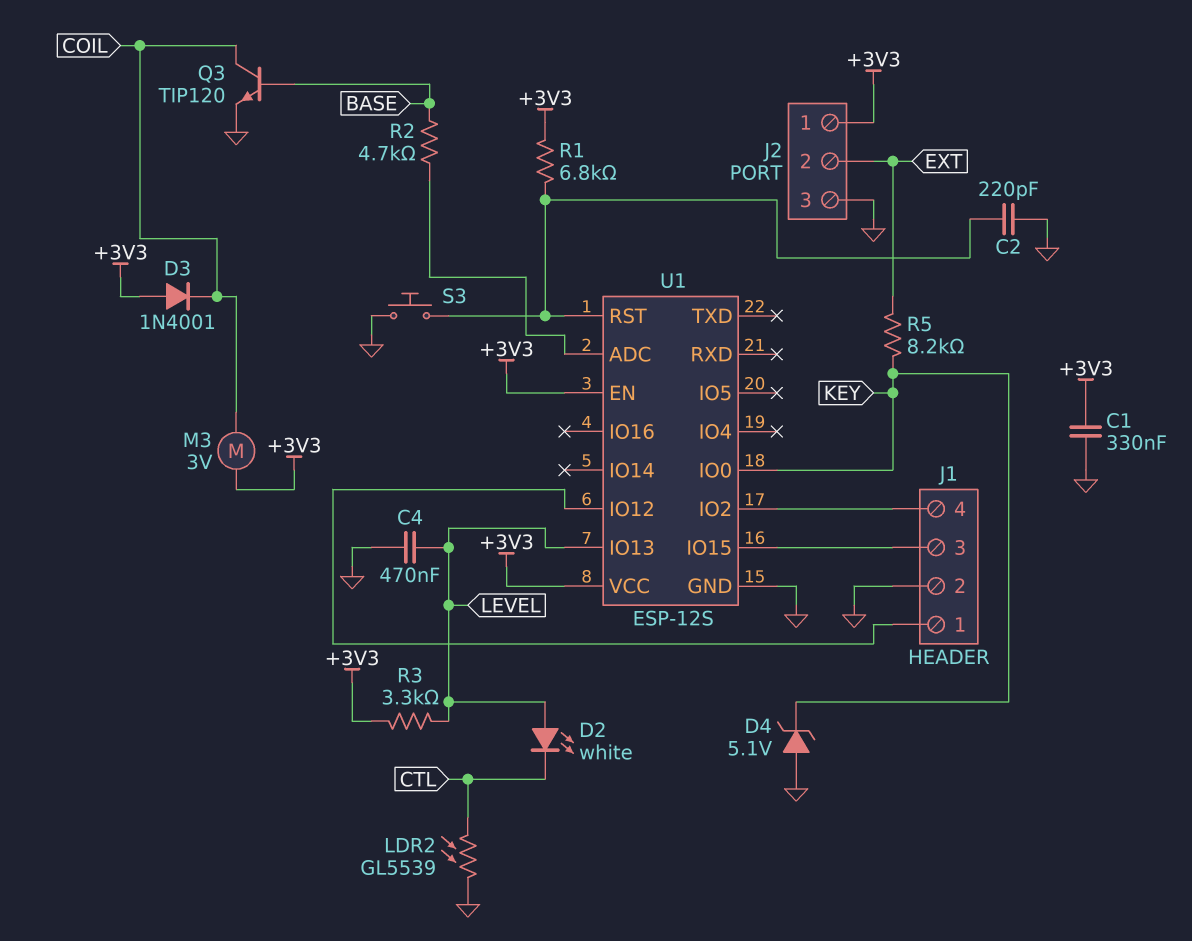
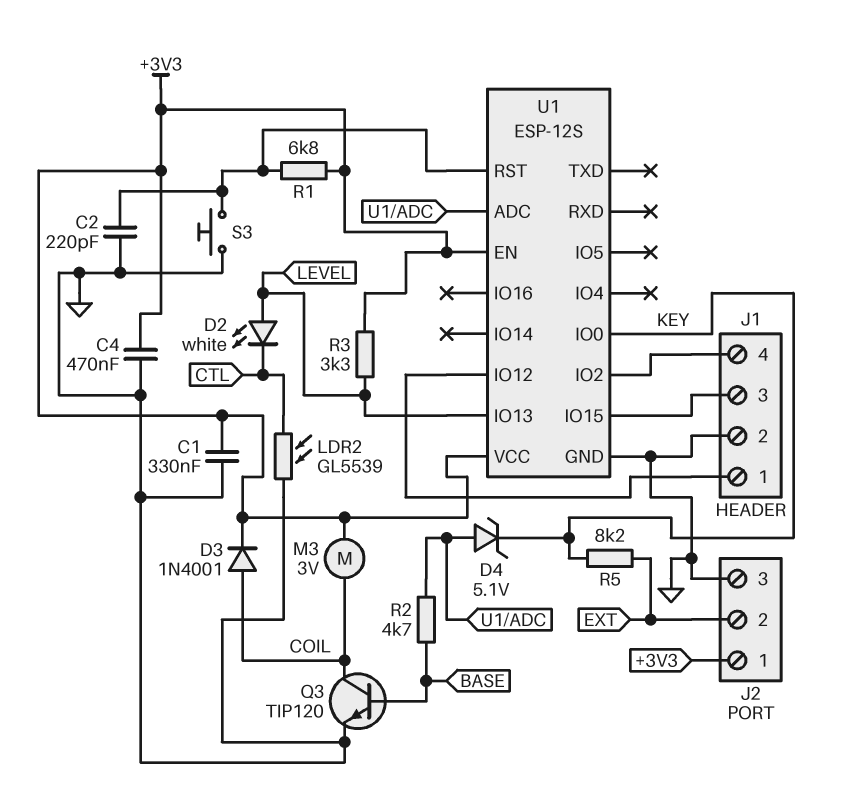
C4: 470nF (GND, LEVEL) -> 470nF (+3V3, GND)
D3: diode 1N4001 (A +3V3, K COIL) -> diode 1N4001 (A COIL, K +3V3)
D4: zener 5.1V (A GND, K KEY) -> zener 5.1V (A U1/ADC, K KEY)

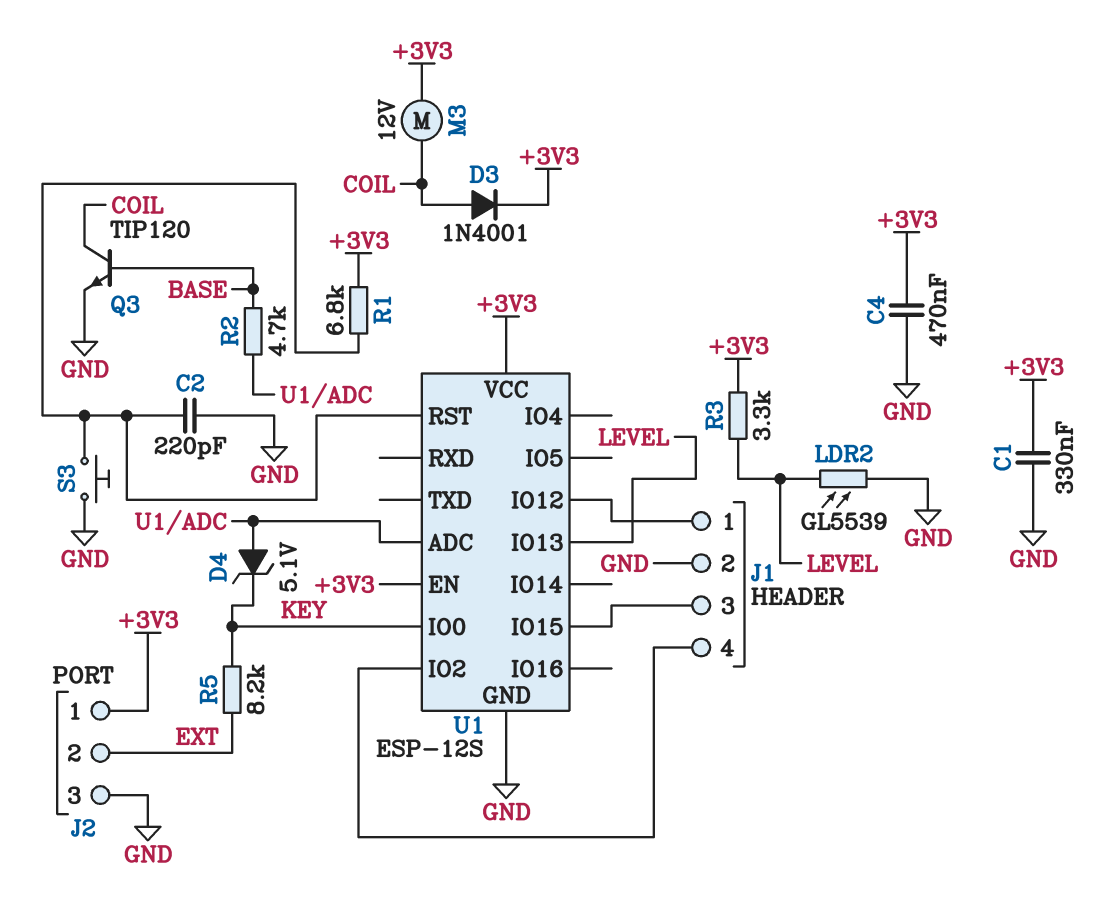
D2: LED white (A LEVEL, K CTL) -> none
LDR2: GL5539 (CTL, GND) -> GL5539 (GND, LEVEL)
M3: motor 3V (+3V3, COIL) -> motor 12V (+3V3, COIL)

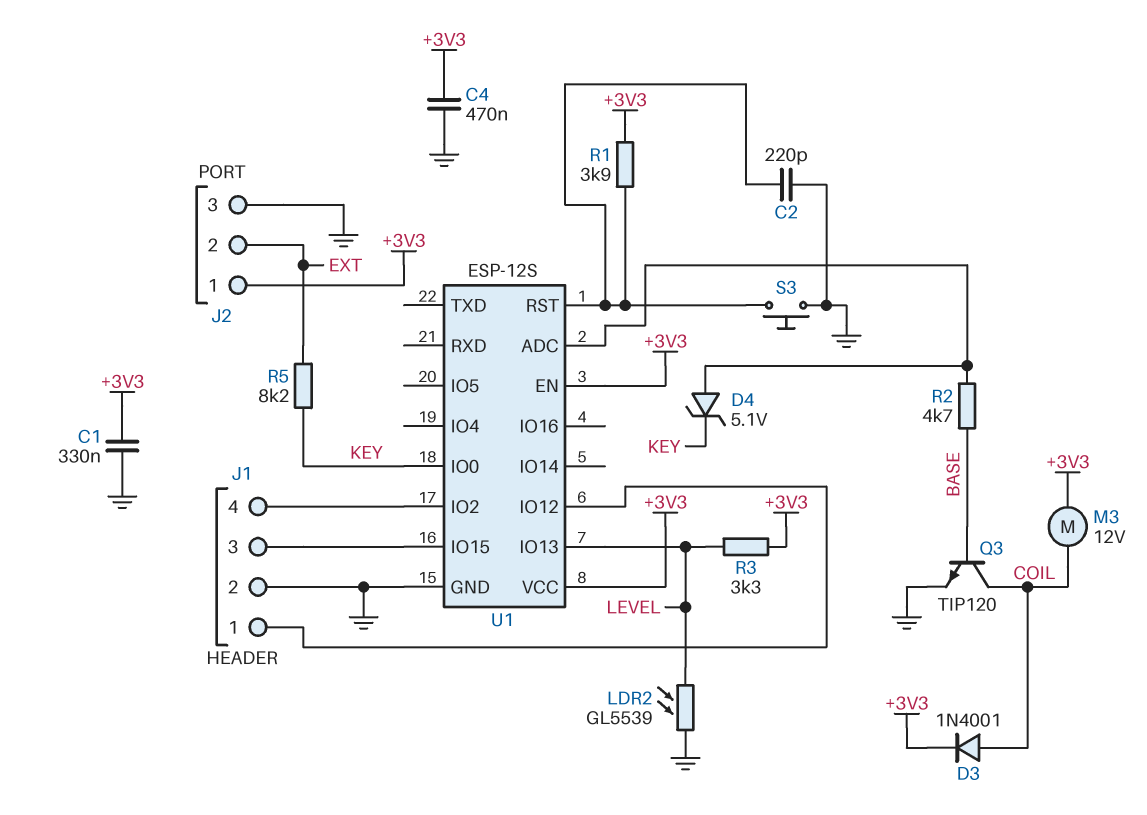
R1: 6.8k (+3V3, U1/RST) -> 3.9k (+3V3, U1/RST)

